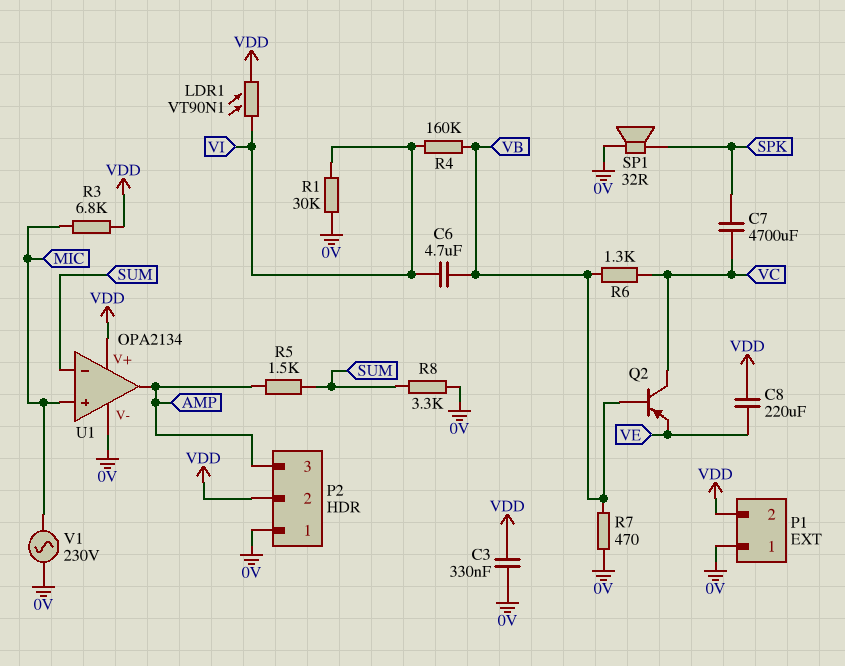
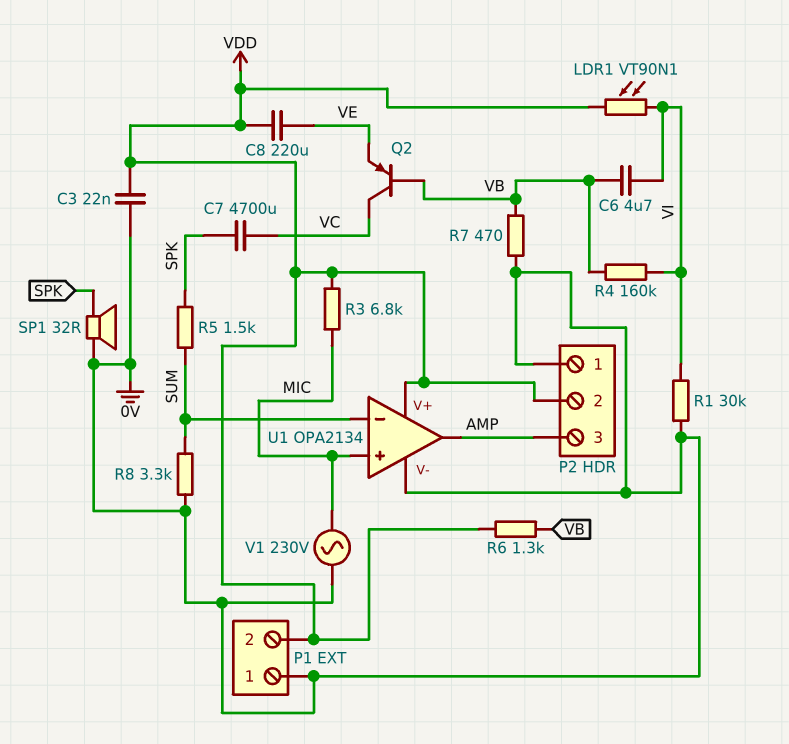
C3: 330nF (0V, VDD) -> 22nF (0V, VDD)
R5: 1.5k (AMP, SUM) -> 1.5k (SPK, SUM)
R6: 1.3k (VB, VC) -> 1.3k (VB, VDD)

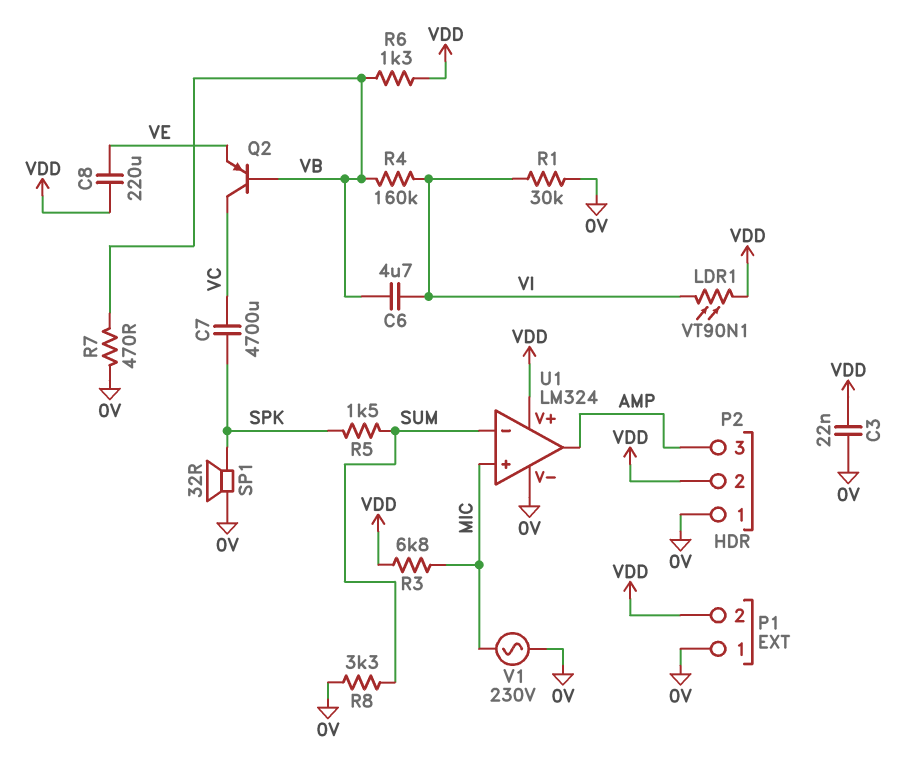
U1: OPA2134 -> LM324

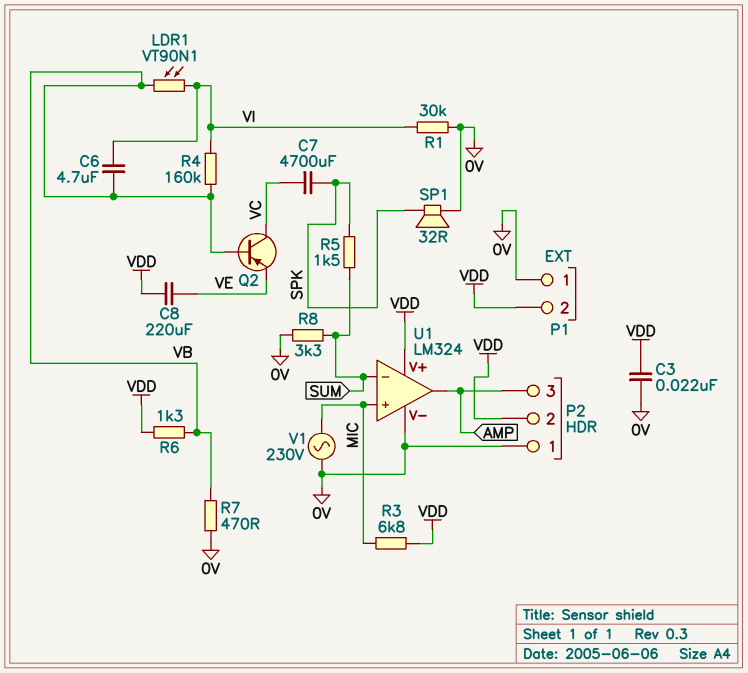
LDR1: VT90N1 (VDD, VI) -> VT90N1 (VB, VI)

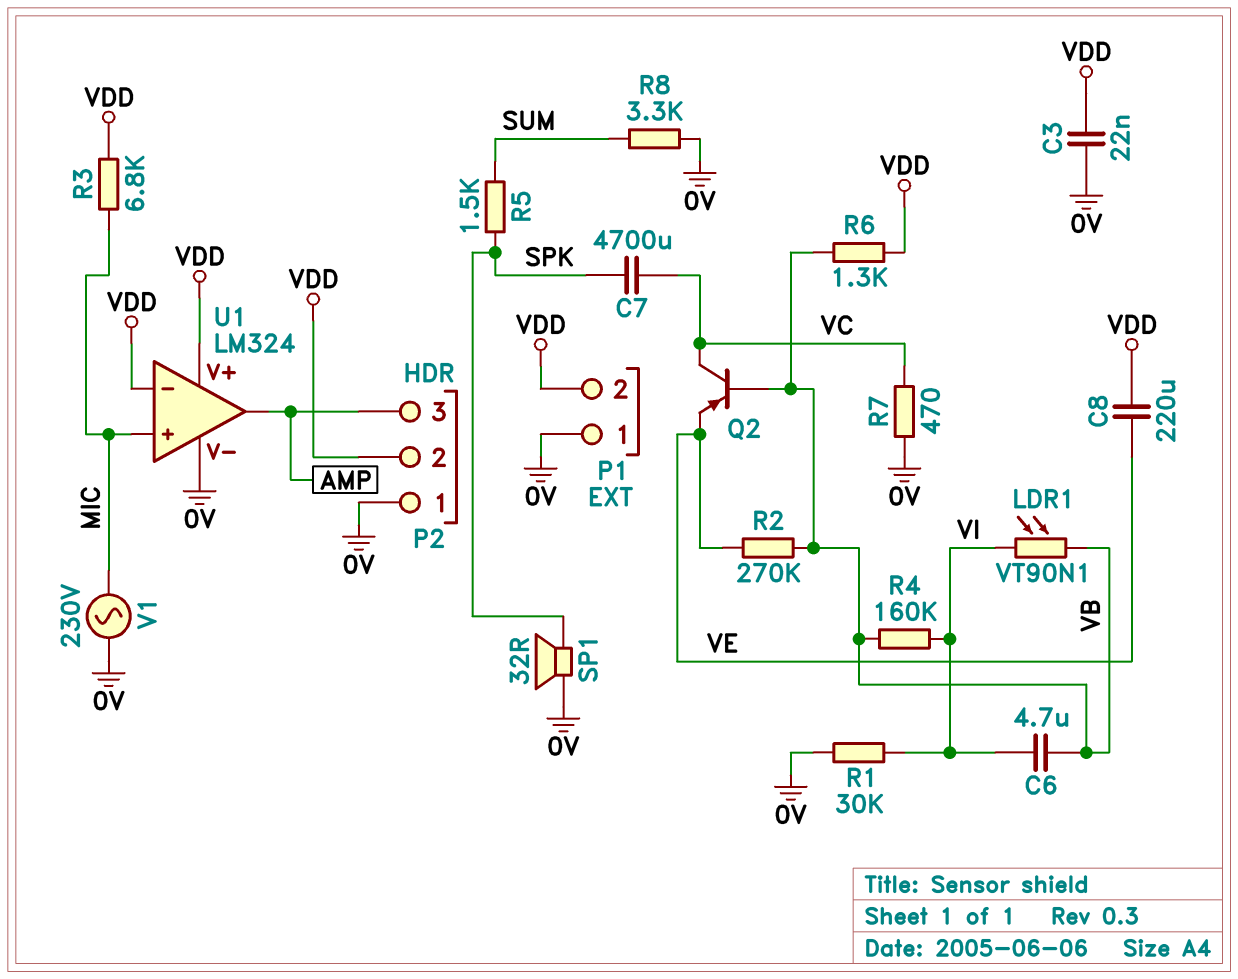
R2: none -> 270k (VB, VE)
R7: 470 (0V, VB) -> 470 (0V, VC)
U1 pin in-: SUM -> VDD

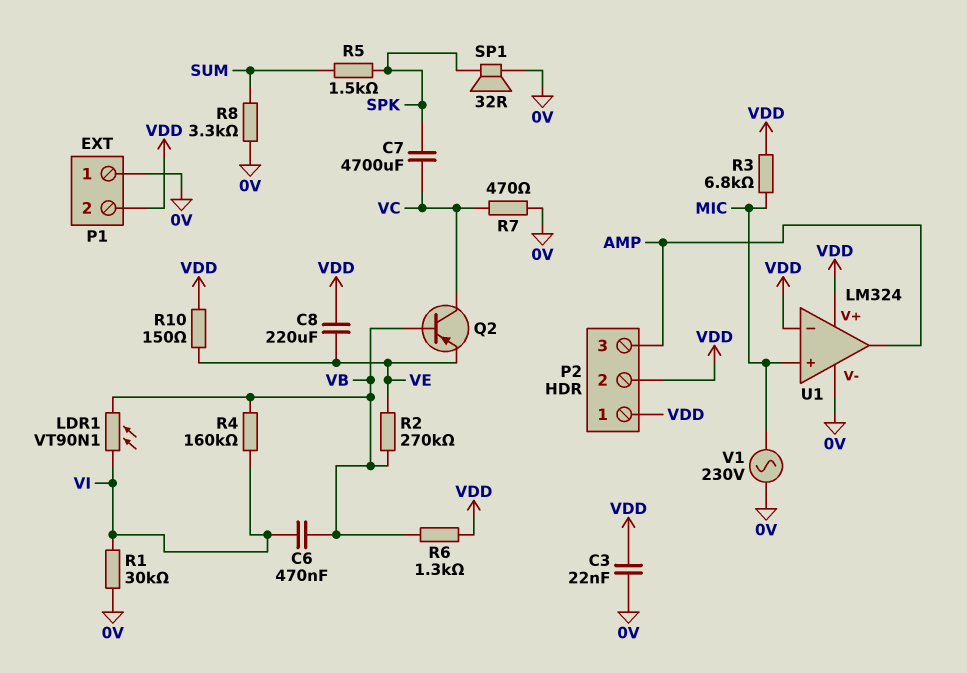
C6: 4.7uF (VB, VI) -> 470nF (VB, VI)
P2 pin 1: 0V -> VDD
R10: none -> 150 (VDD, VE)

